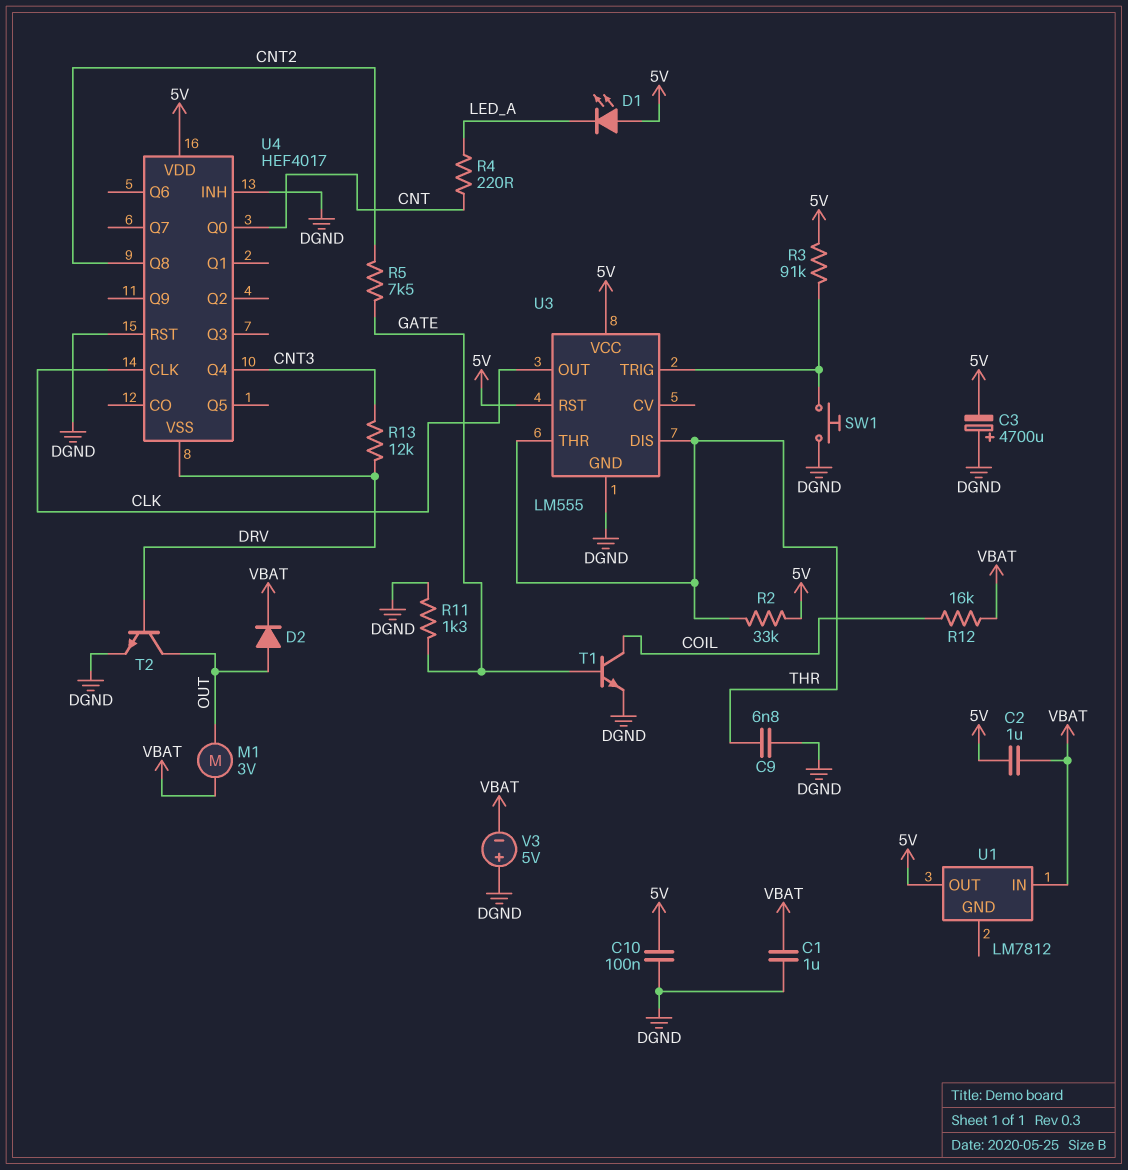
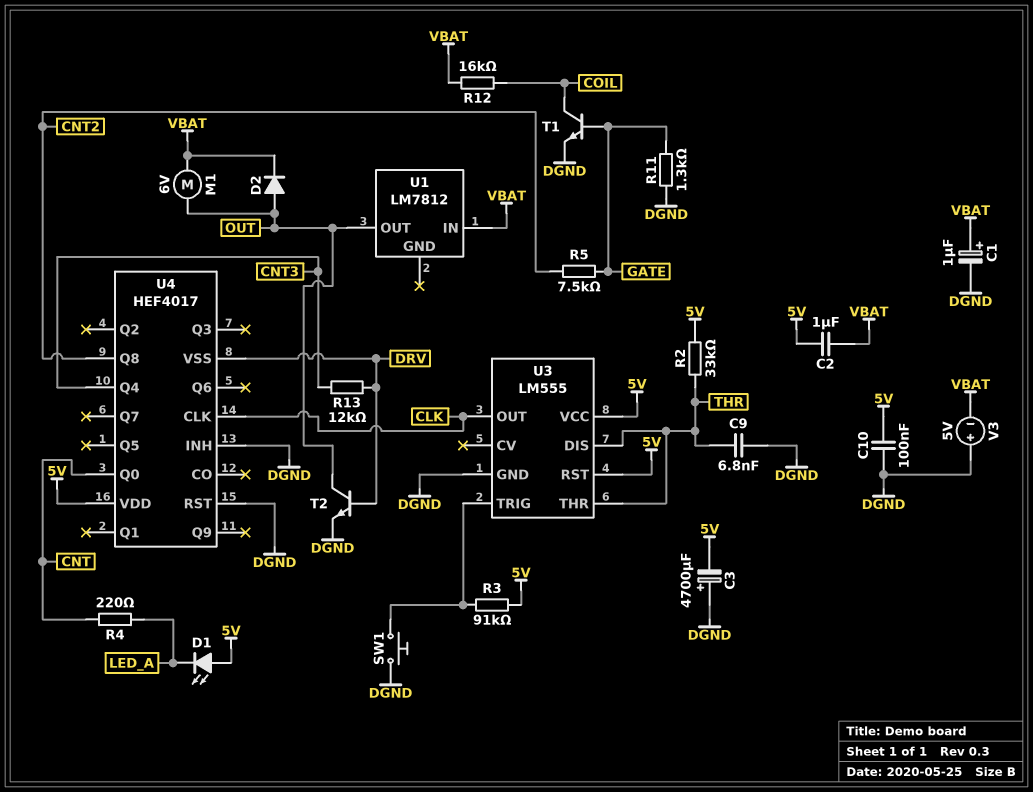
C1: 1uF (DGND, VBAT) -> 1uF (plus VBAT, minus DGND)
M1: motor 3V (OUT, VBAT) -> motor 6V (OUT, VBAT)
U1 pin OUT: 5V -> OUT

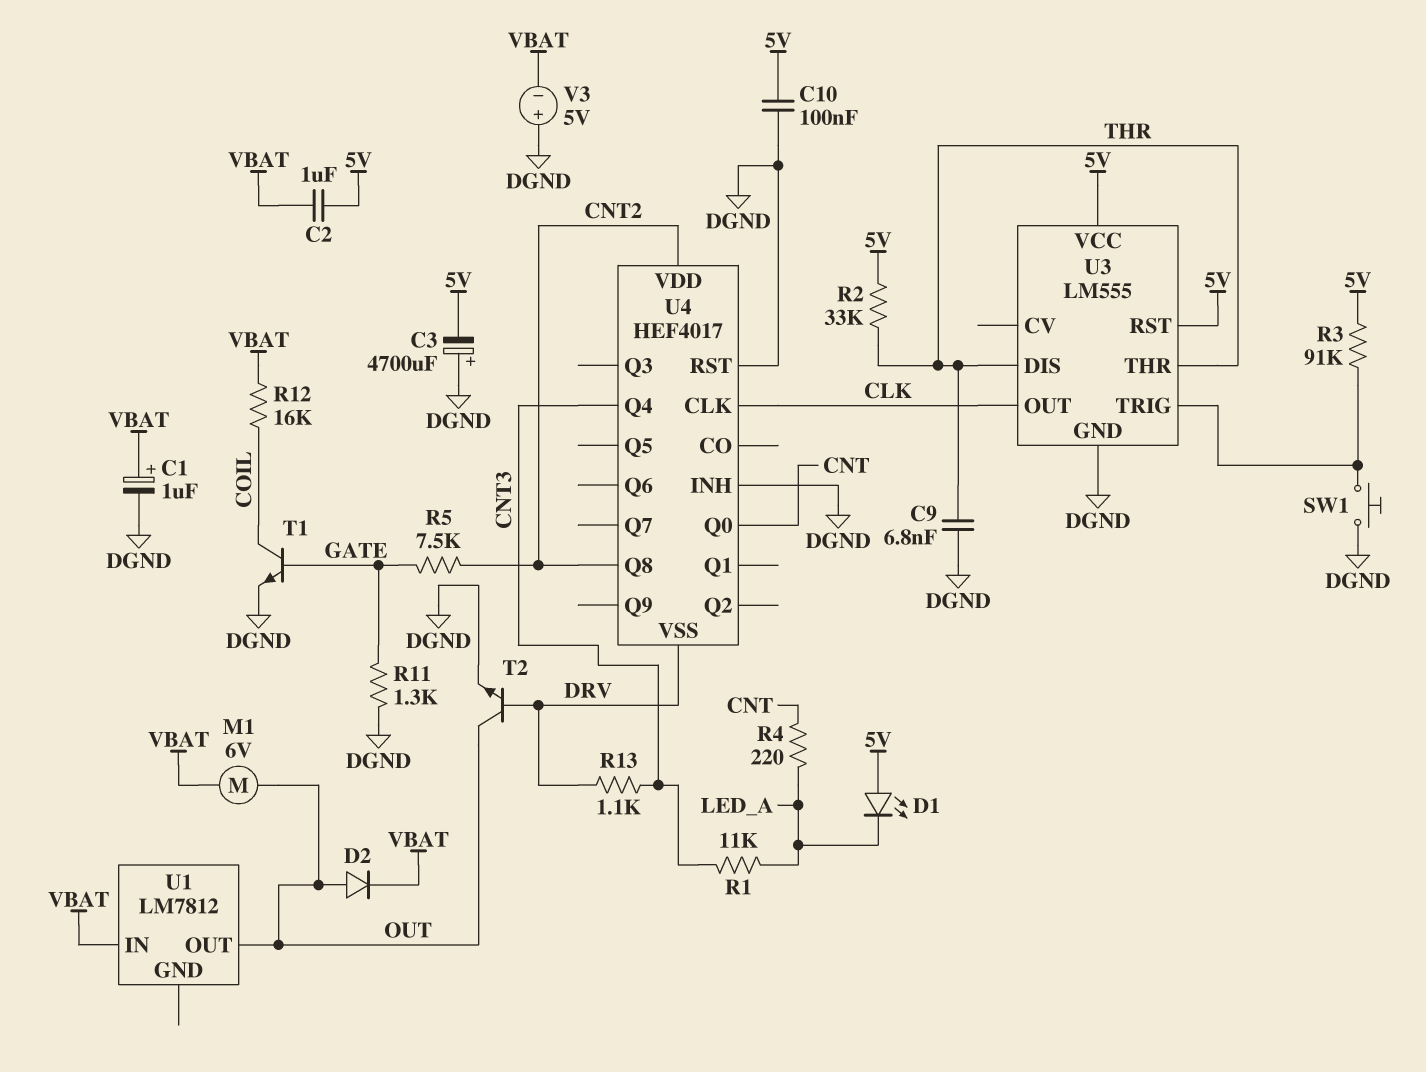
R1: none -> 11k (CNT3, LED_A)
R13: 12k (CNT3, DRV) -> 1.1k (CNT3, DRV)
U4 pin VDD: 5V -> CNT2

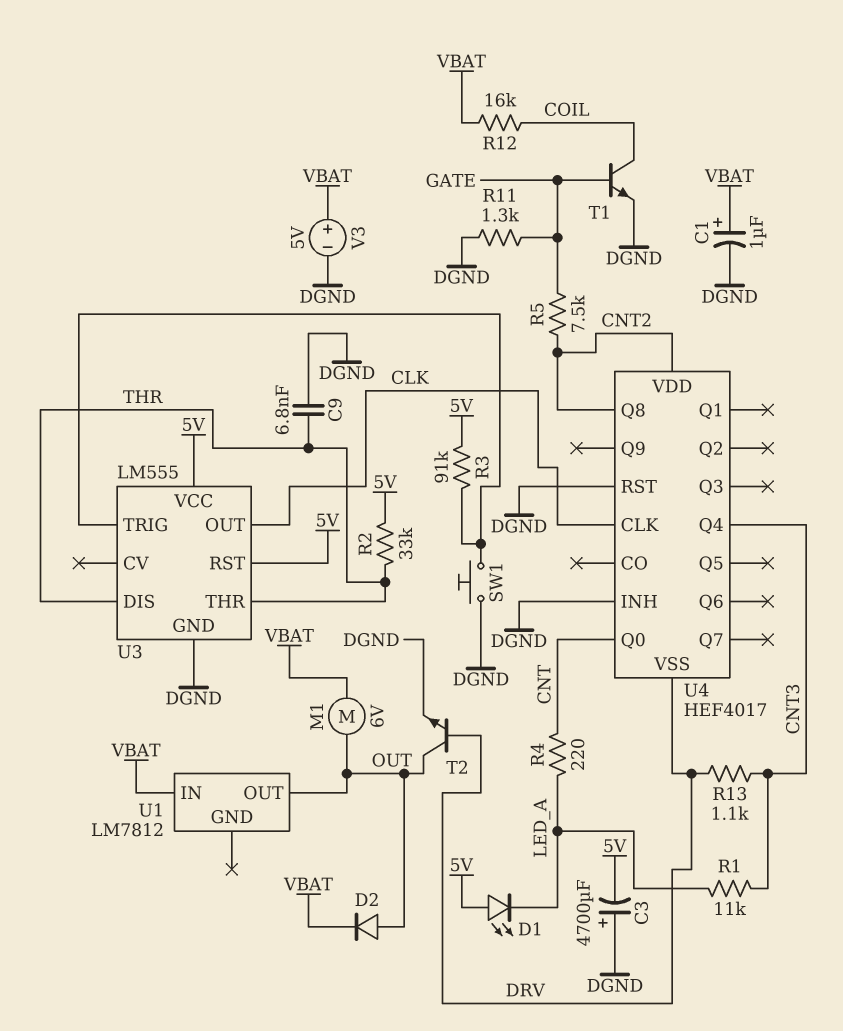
C2: 1uF (5V, VBAT) -> none
C10: 100nF (5V, DGND) -> none
V3: 5V (plus DGND, minus VBAT) -> 5V (plus VBAT, minus DGND)

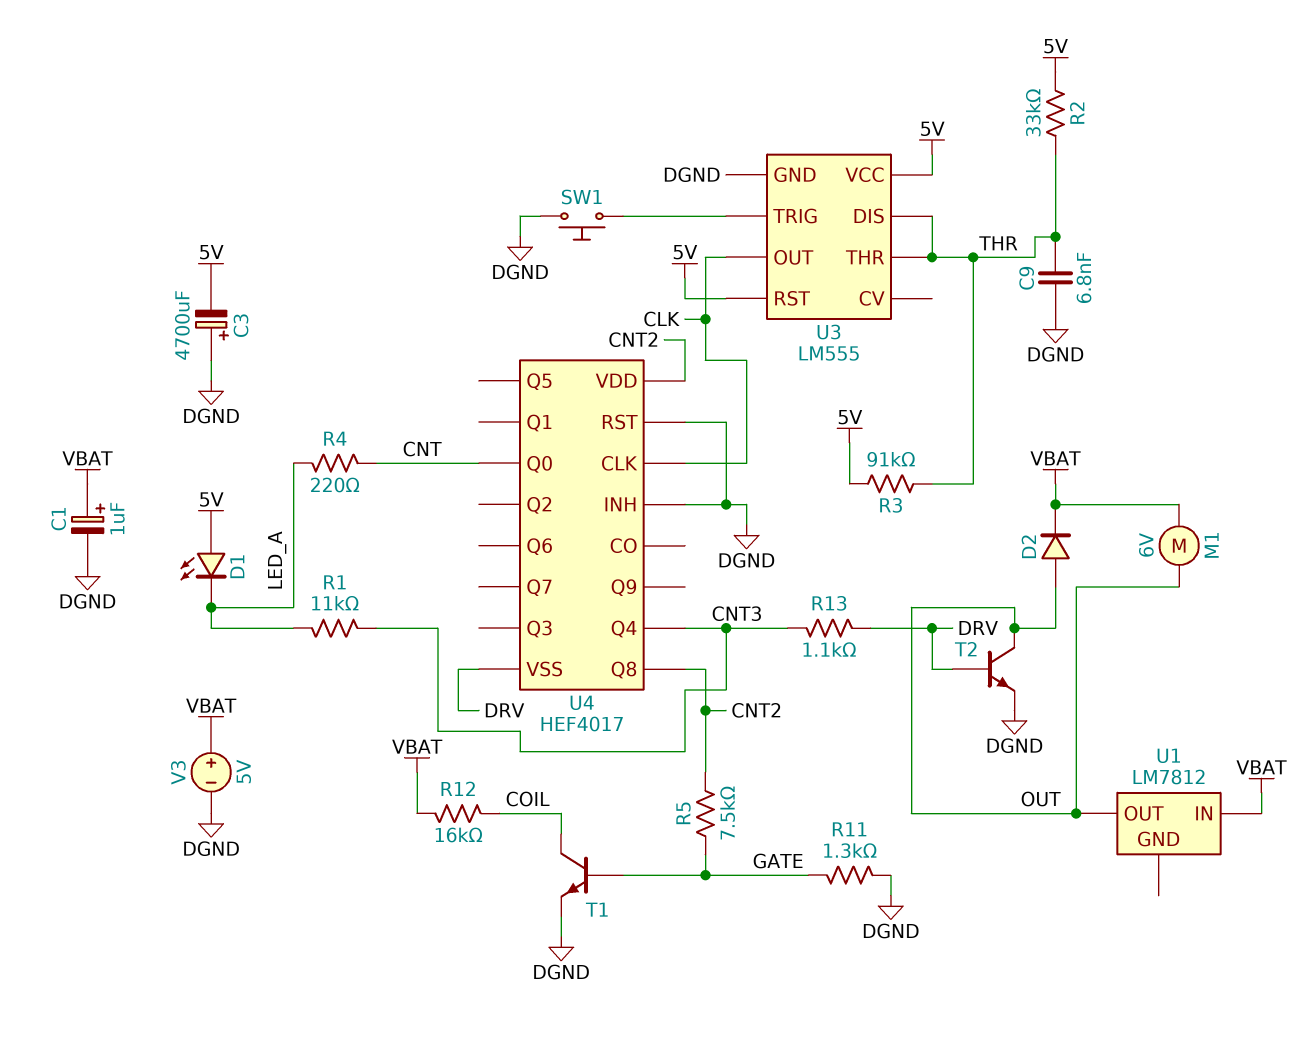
R3: 91k (5V, U3/TRIG) -> 91k (5V, THR)

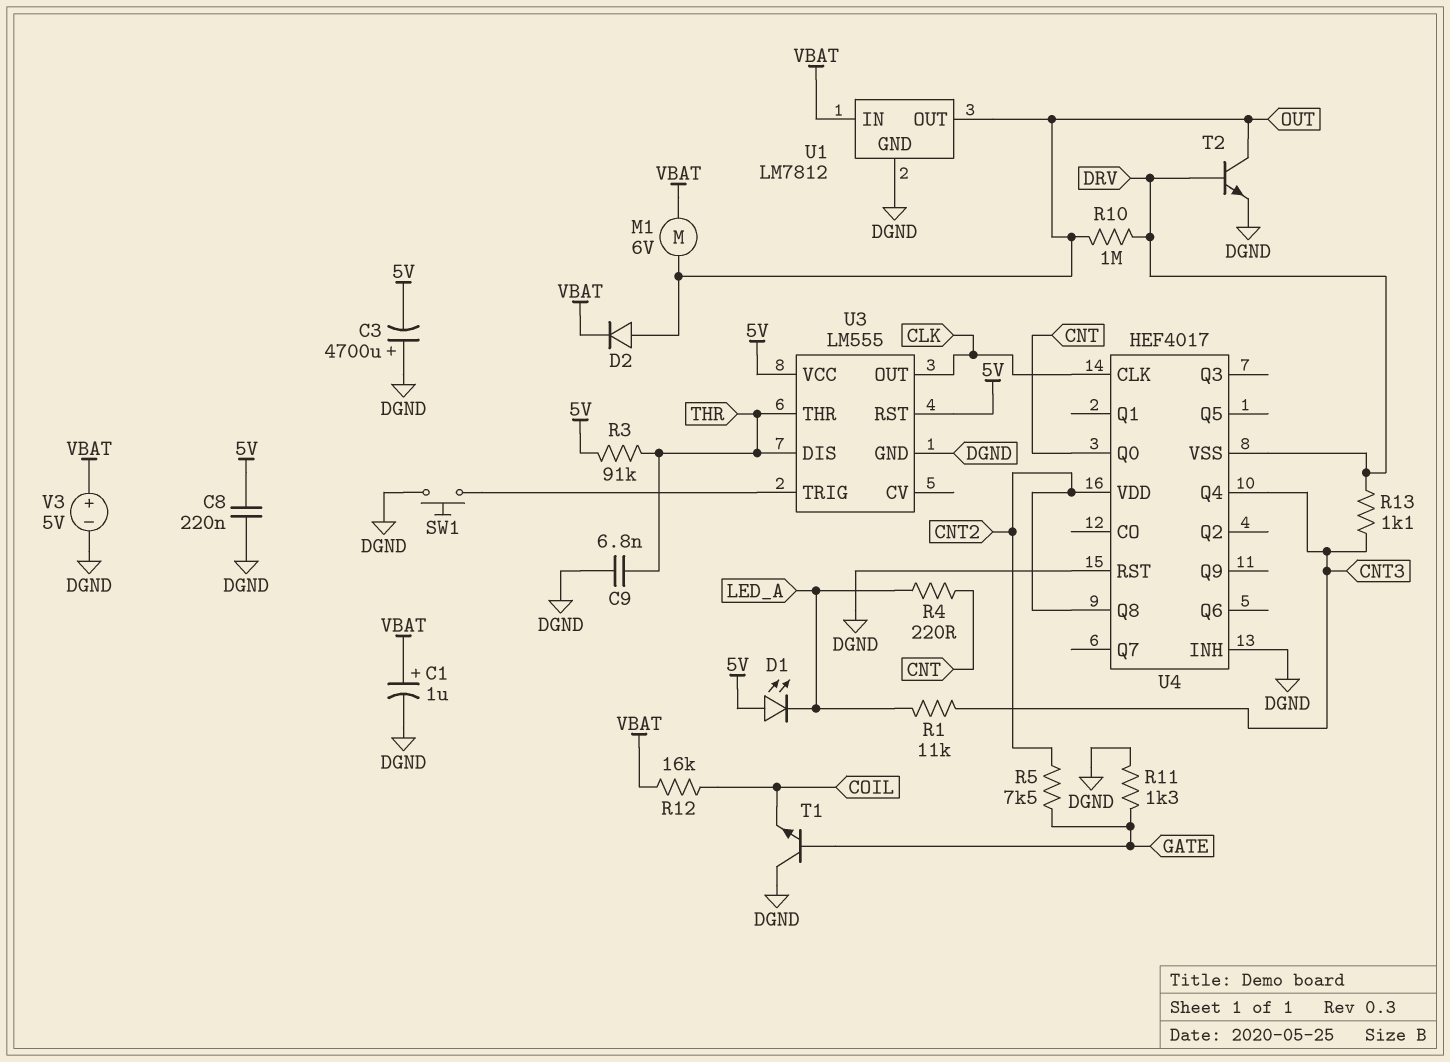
C8: none -> 220nF (5V, DGND)
R2: 33k (5V, THR) -> none
R10: none -> 1M (DRV, OUT)
T1: NPN (B GATE, C COIL, E DGND) -> NPN (B GATE, C DGND, E COIL)
U1 pin GND: none -> DGND

